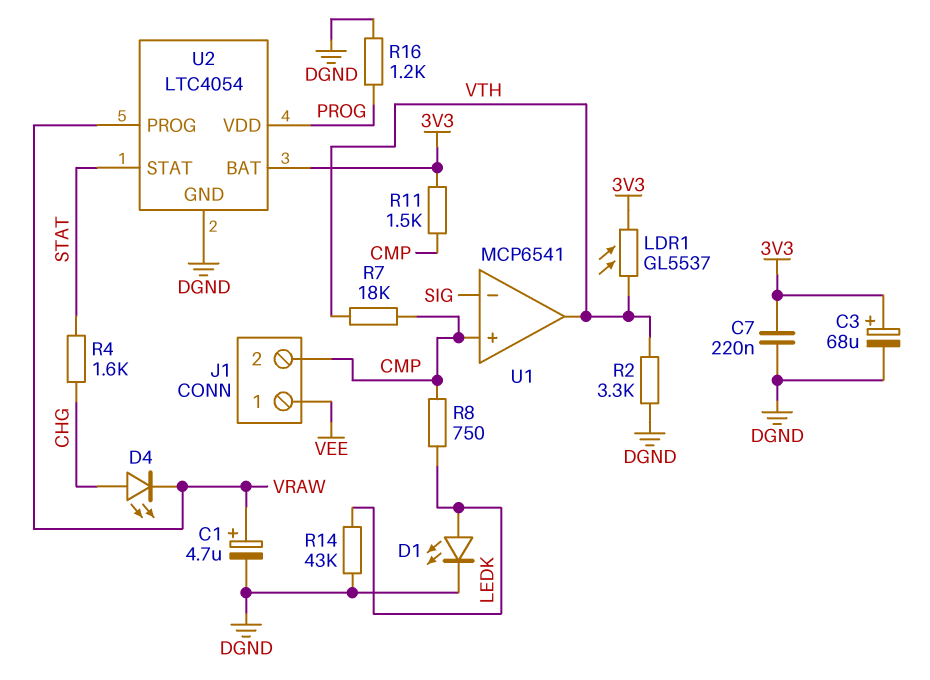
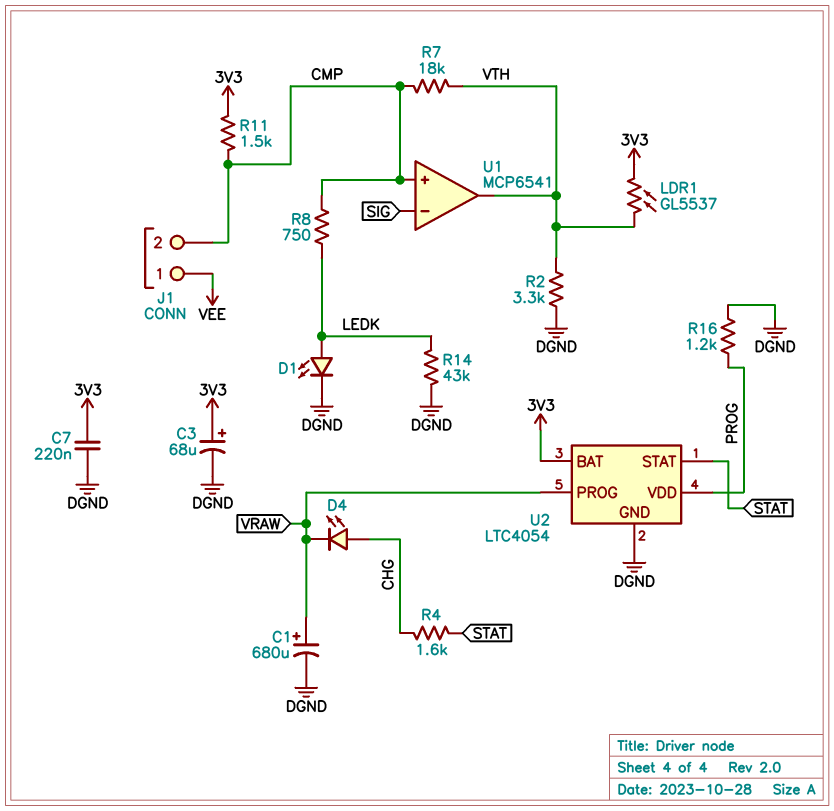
C1: 4.7uF (plus VRAW, minus DGND) -> 680uF (plus VRAW, minus DGND)

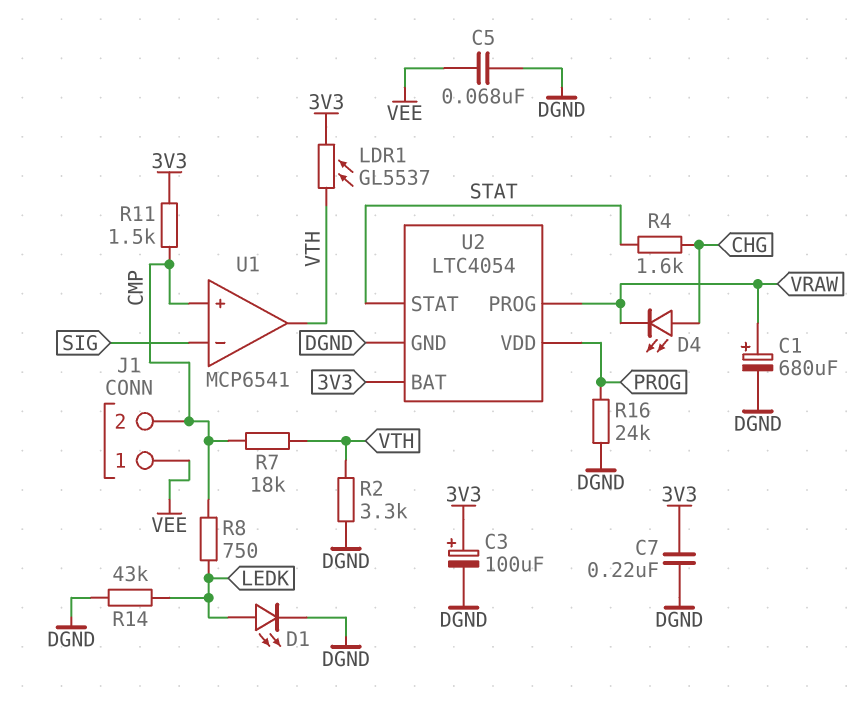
C3: 68uF (plus 3V3, minus DGND) -> 100uF (plus 3V3, minus DGND)
C5: none -> 68nF (DGND, VEE)
R16: 1.2k (DGND, PROG) -> 24k (DGND, PROG)

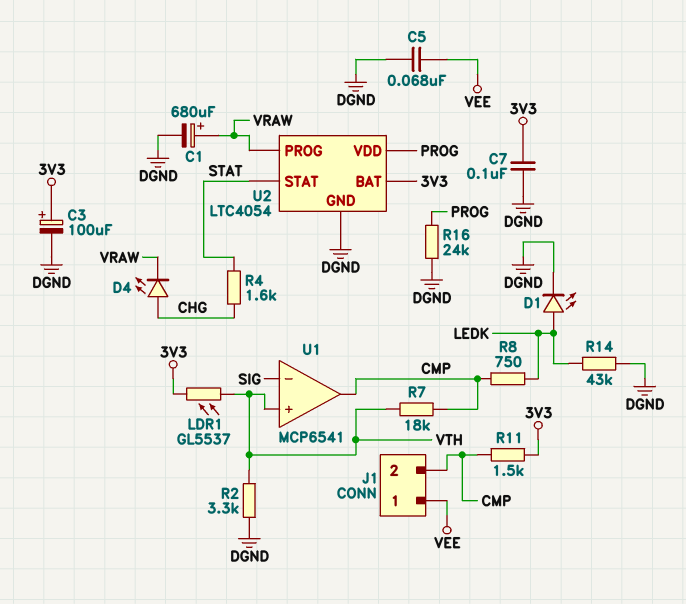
C7: 220nF (3V3, DGND) -> 100nF (3V3, DGND)
U1 pin in+: CMP -> VTH
U1 pin out: VTH -> CMP

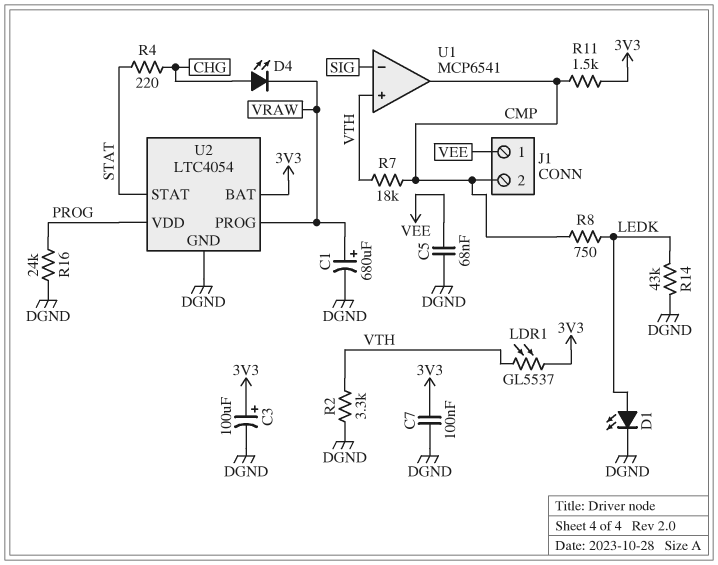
R4: 1.6k (CHG, STAT) -> 220 (CHG, STAT)

